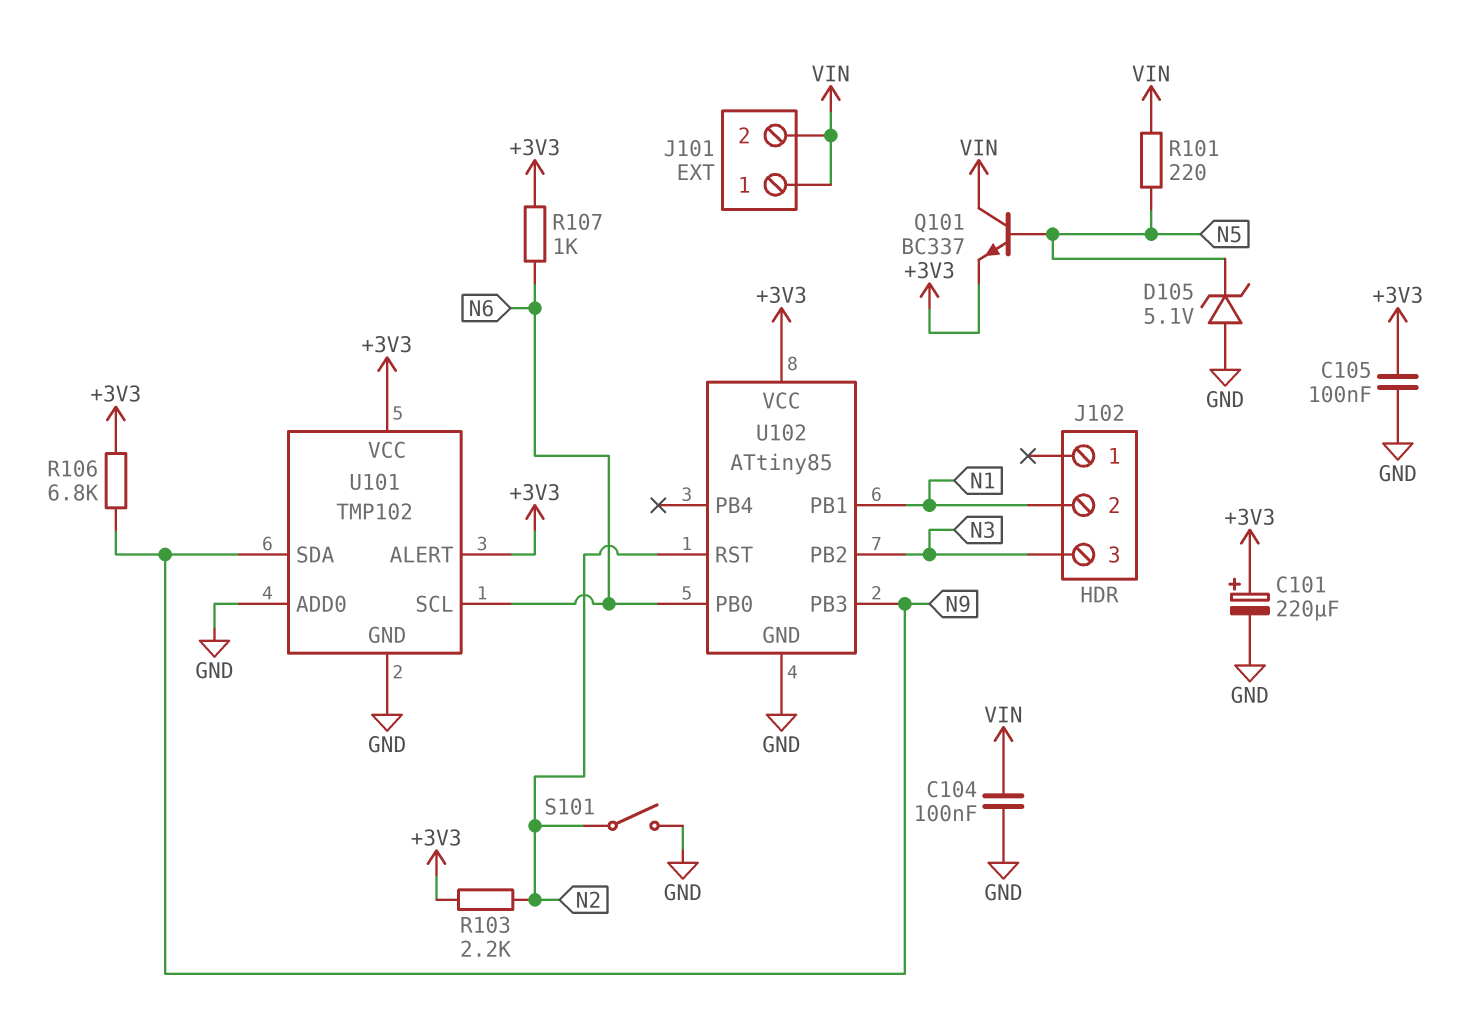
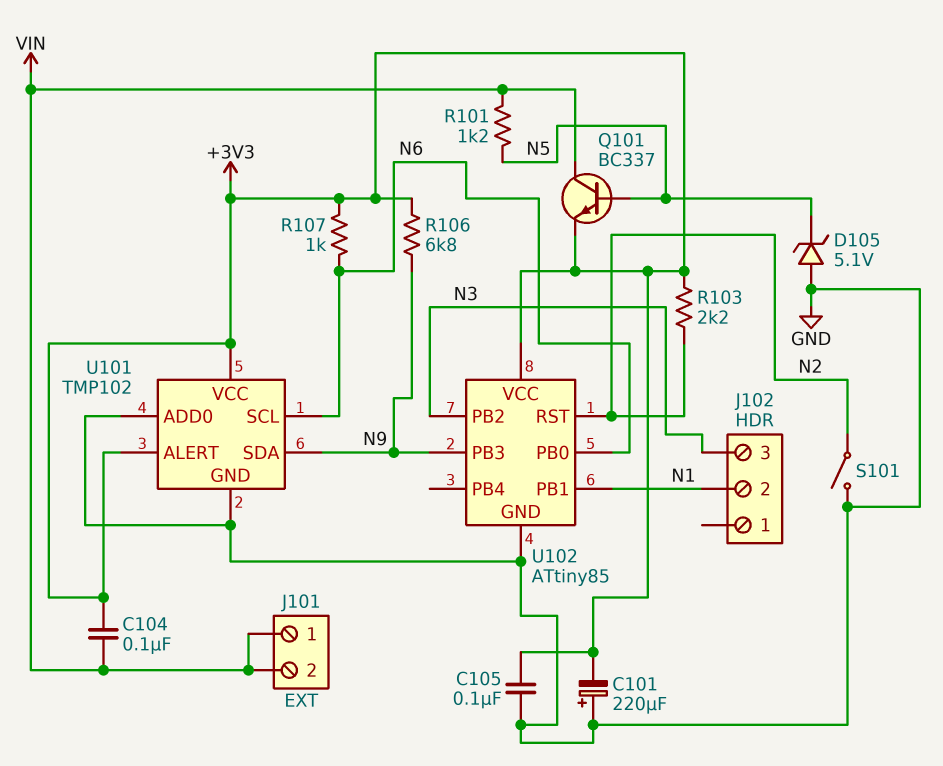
C101: 220uF (plus +3V3, minus GND) -> 220uF (plus GND, minus +3V3)
C104: 100nF (GND, VIN) -> 100nF (+3V3, VIN)
R101: 220 (N5, VIN) -> 1.2k (N5, VIN)

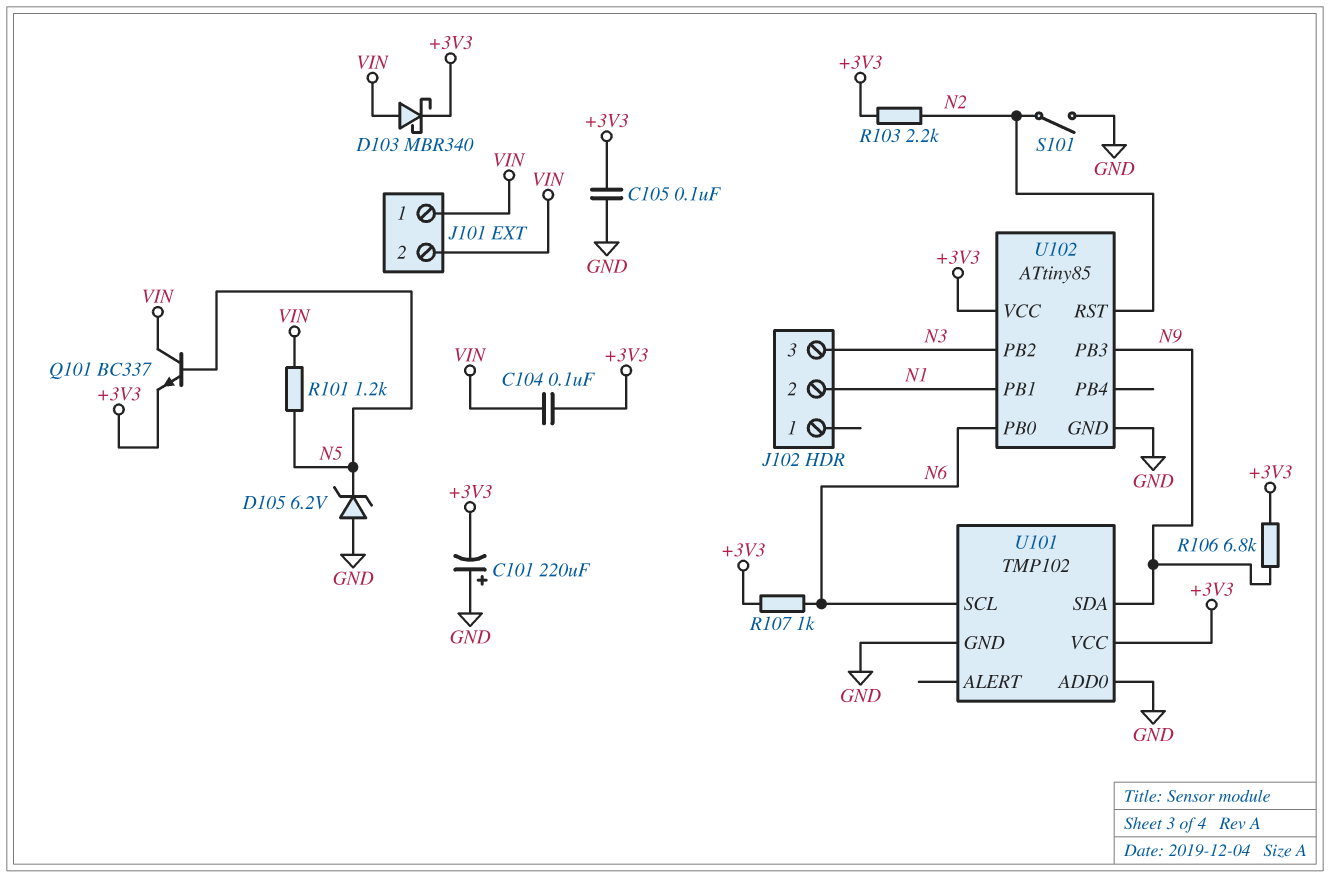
D103: none -> schottky MBR340 (A VIN, K +3V3)
D105: zener 5.1V (A GND, K N5) -> zener 6.2V (A GND, K N5)
U101 pin ALERT: +3V3 -> none

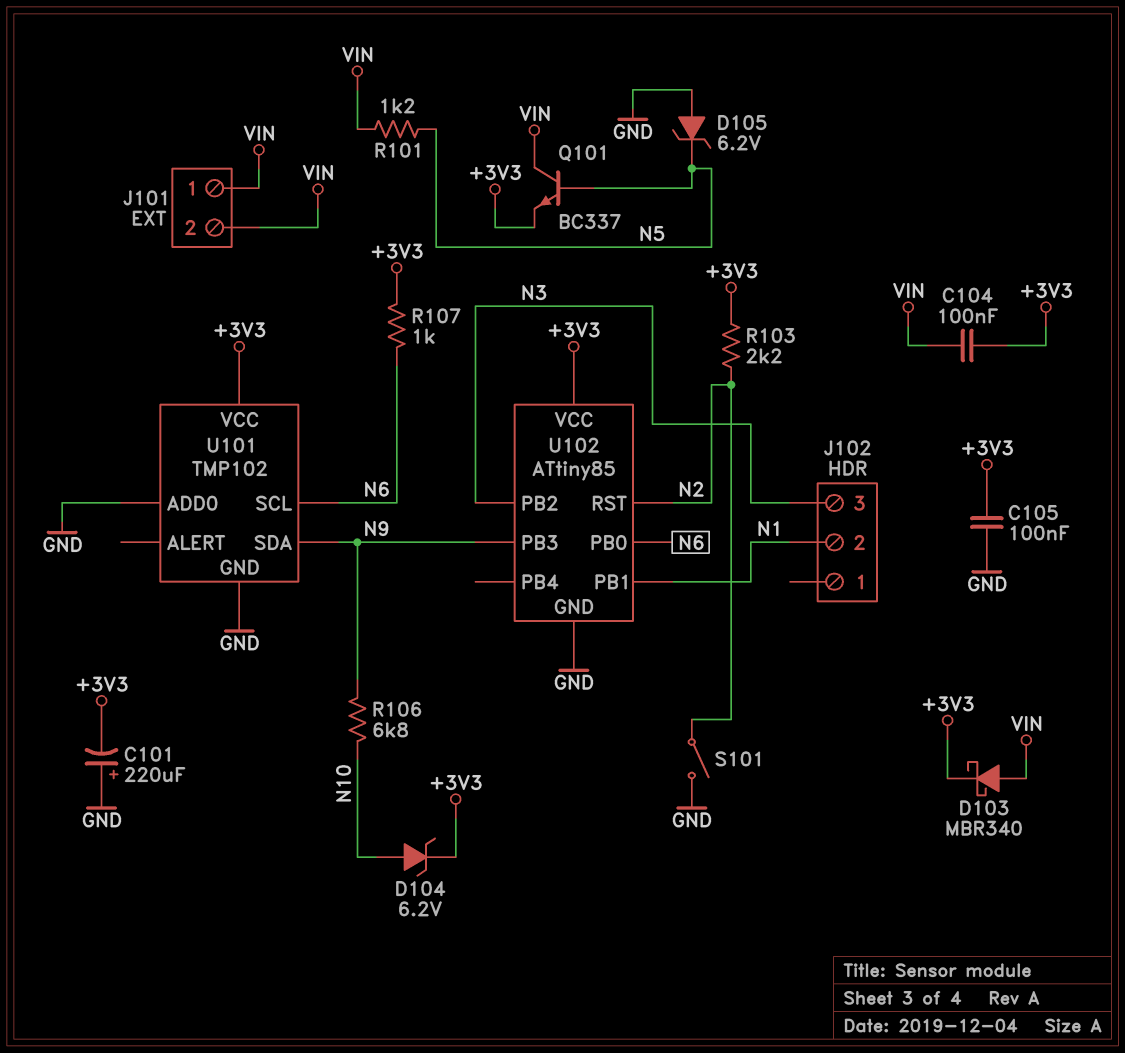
D104: none -> zener 6.2V (A N10, K +3V3)
R106: 6.8k (+3V3, N9) -> 6.8k (N9, N10)

